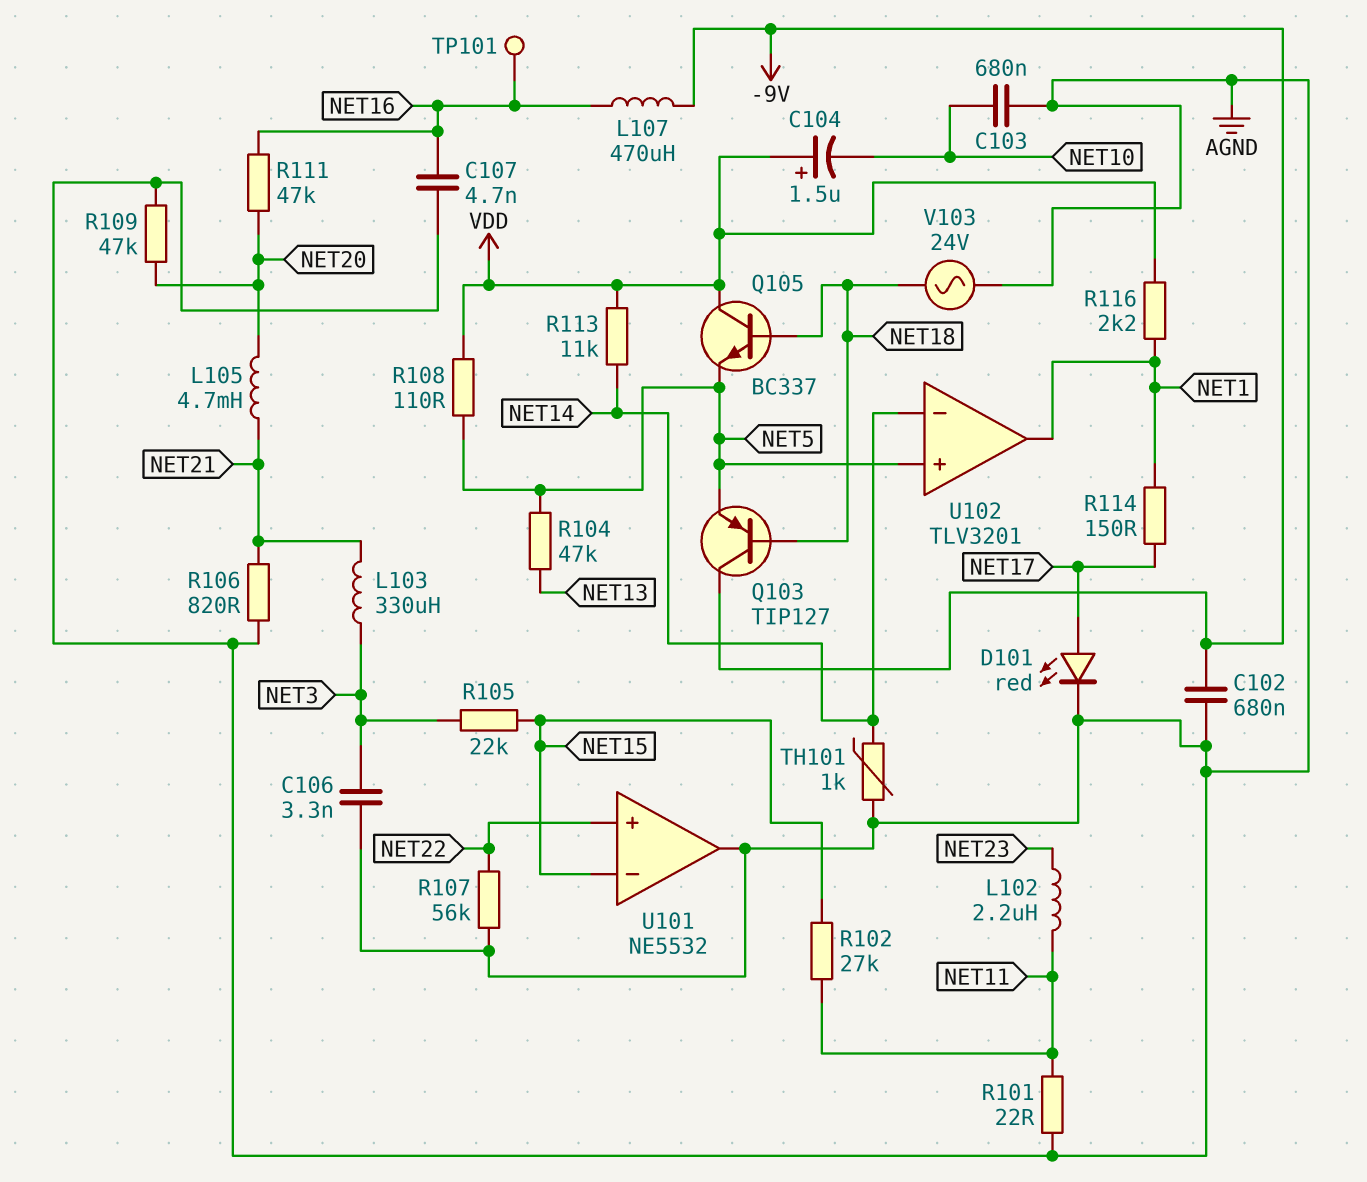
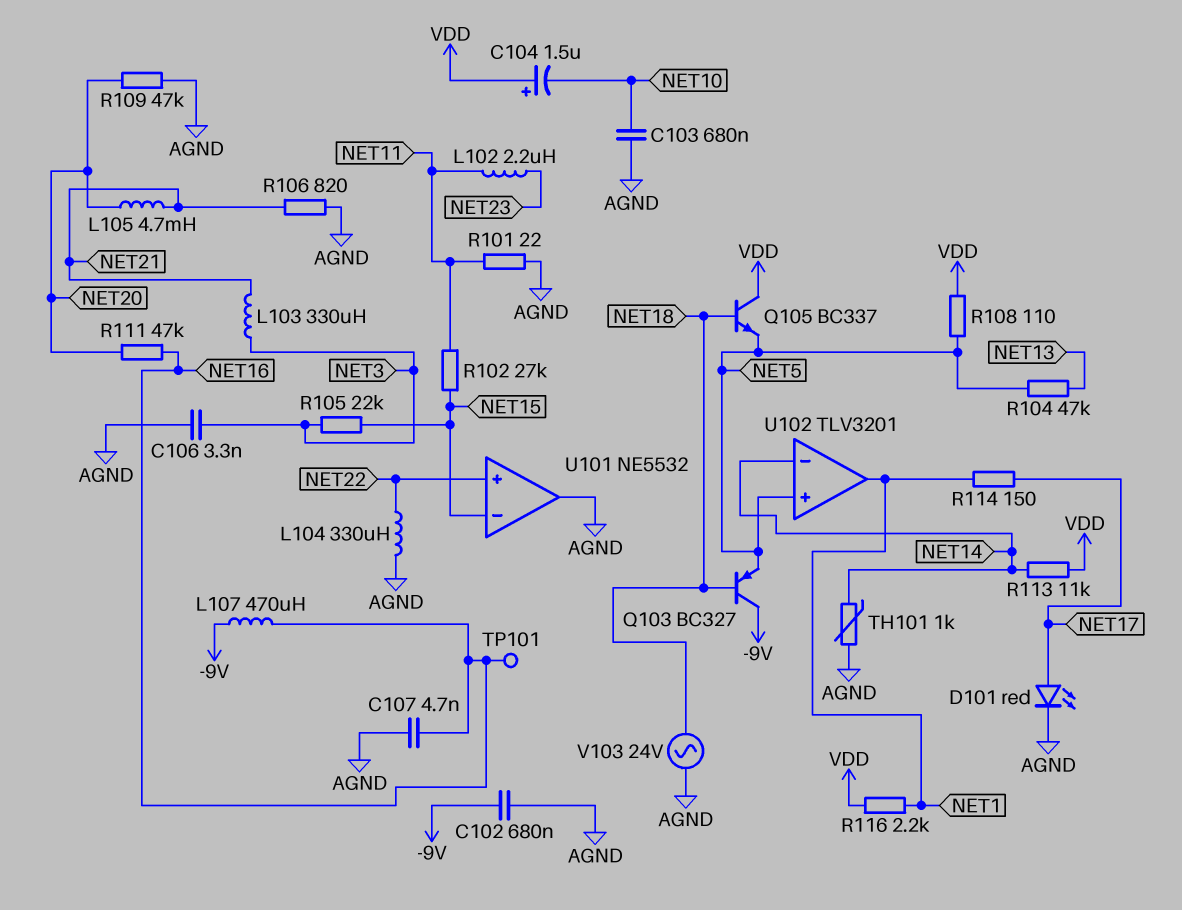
L104: none -> 330uH (AGND, NET22)
Q103: PNP TIP127 (B NET18, C -9V, E NET5) -> PNP BC327 (B NET18, C -9V, E NET5)
R107: 56k (AGND, NET22) -> none

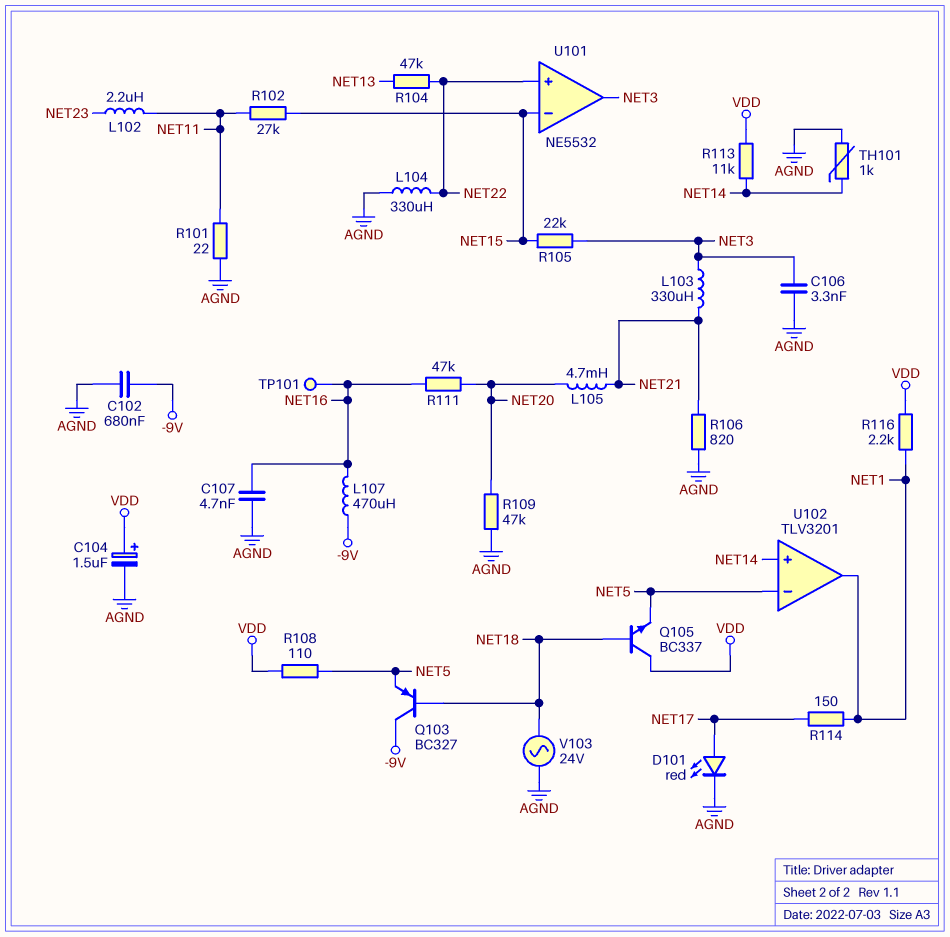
C103: 680nF (AGND, NET10) -> none
C104: 1.5uF (plus VDD, minus NET10) -> 1.5uF (plus VDD, minus AGND)
R104: 47k (NET5, NET13) -> 47k (NET13, NET22)
U101 pin out: AGND -> NET3
U102 pin in+: NET5 -> NET14
U102 pin in-: NET14 -> NET5

